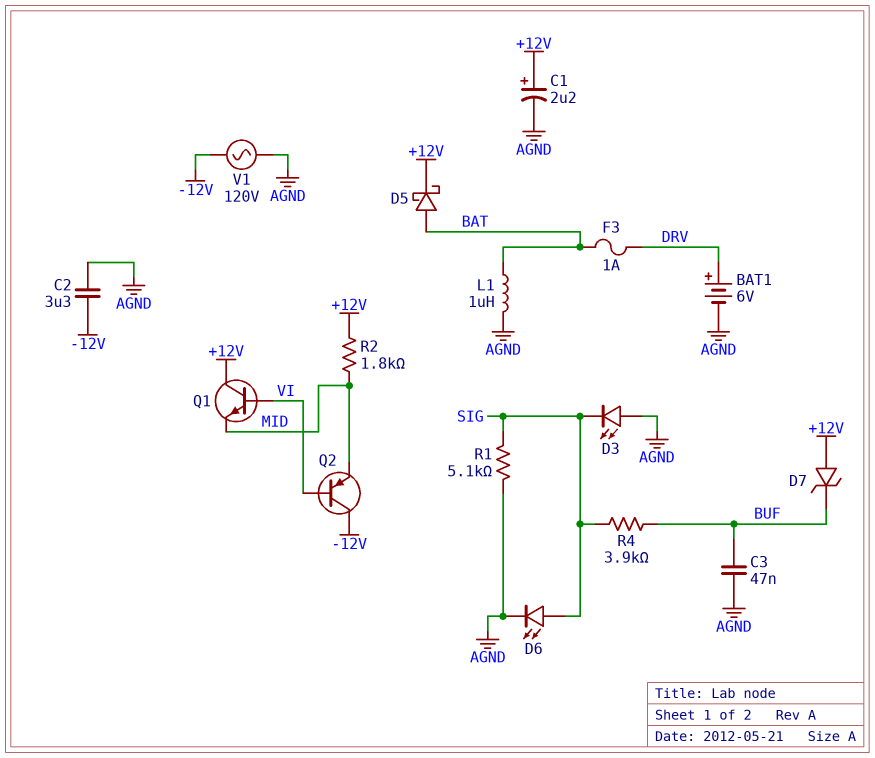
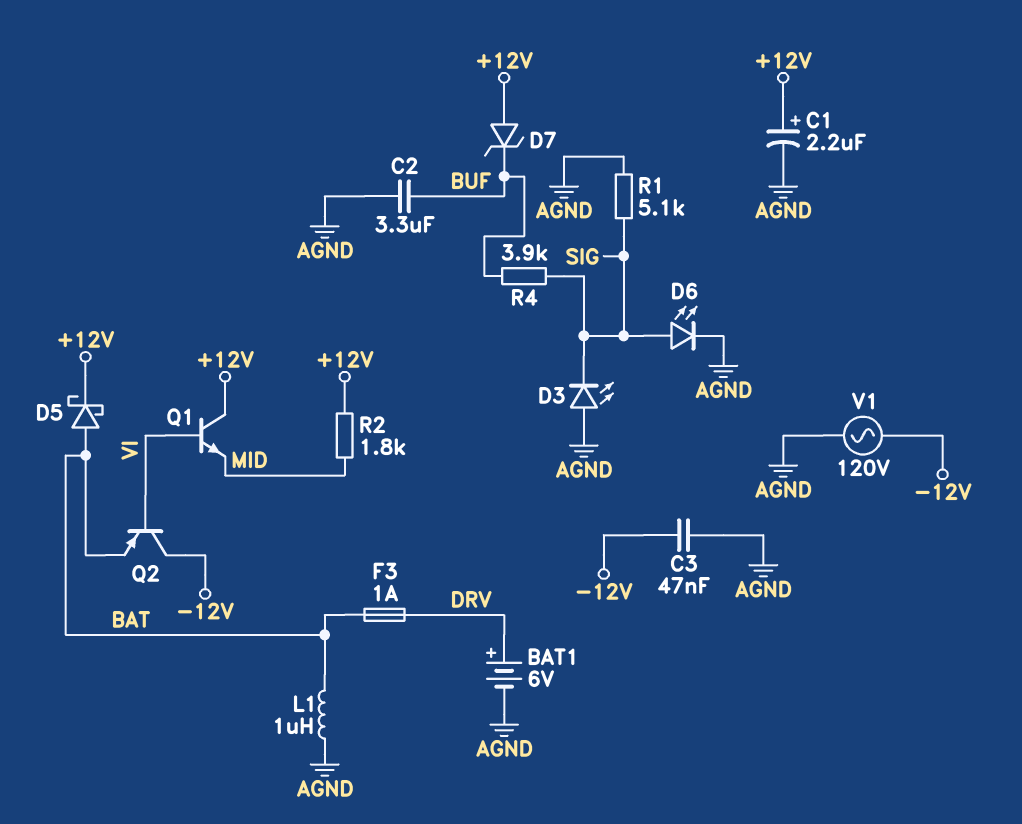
C2: 3.3uF (-12V, AGND) -> 3.3uF (AGND, BUF)
C3: 47nF (AGND, BUF) -> 47nF (-12V, AGND)
Q2: PNP (B VI, C -12V, E MID) -> PNP (B VI, C -12V, E BAT)

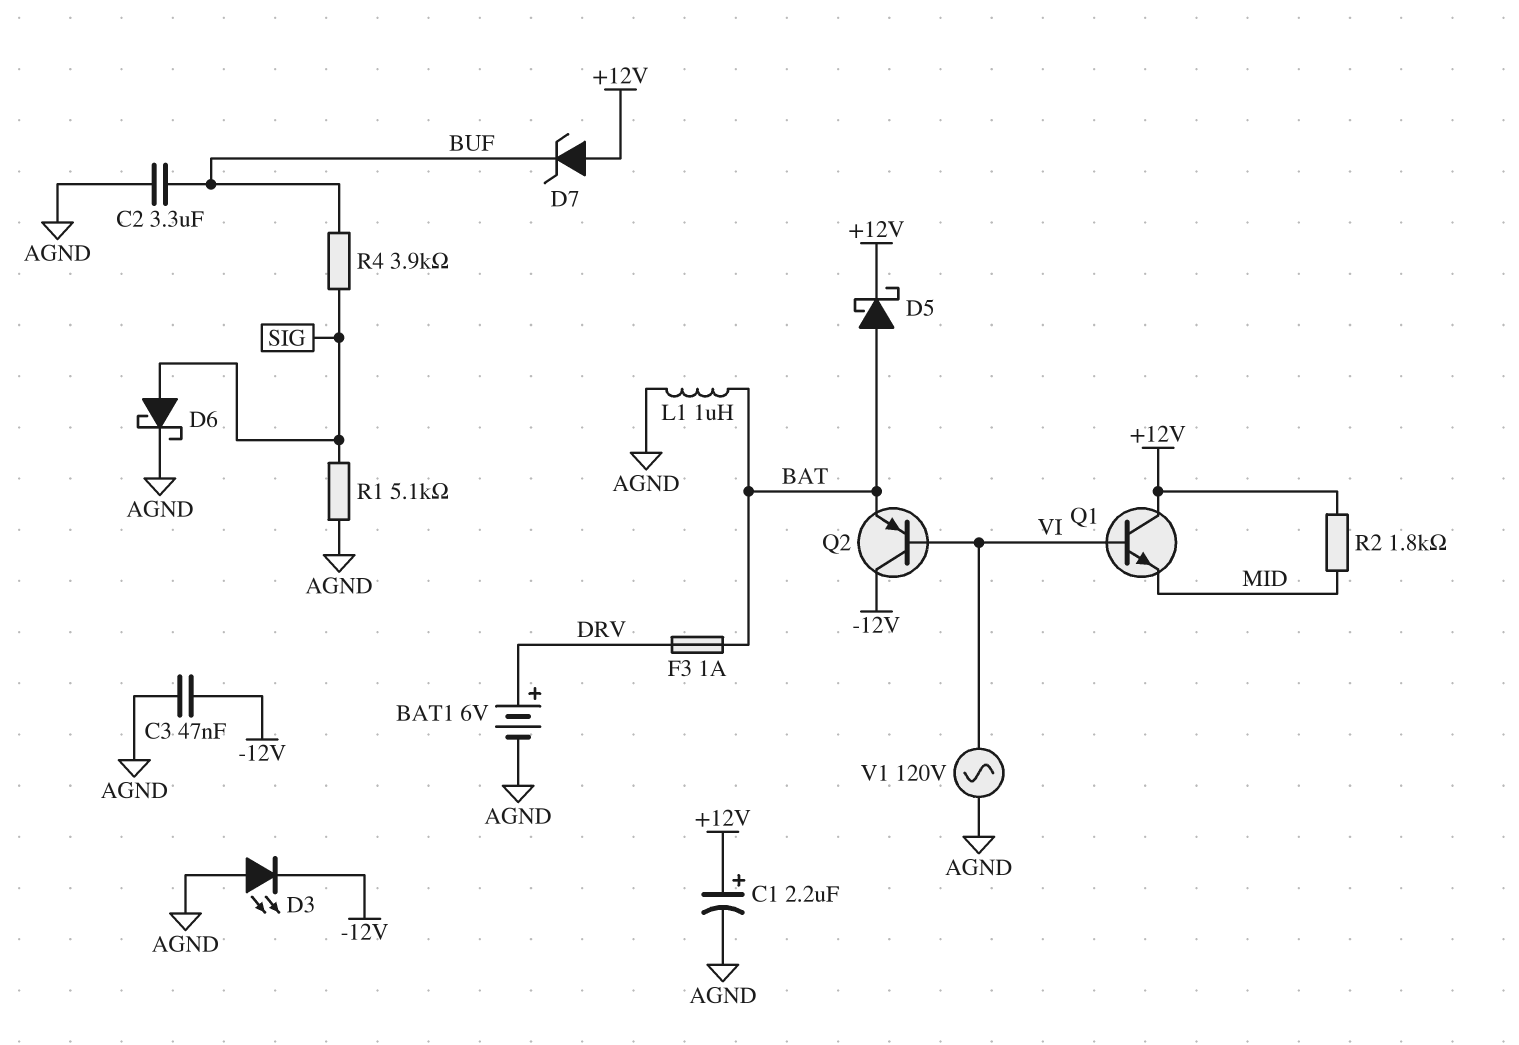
D3: LED (A AGND, K SIG) -> LED (A AGND, K -12V)
D6: LED (A SIG, K AGND) -> schottky (A SIG, K AGND)
V1: AC 120V (-12V, AGND) -> AC 120V (AGND, VI)

